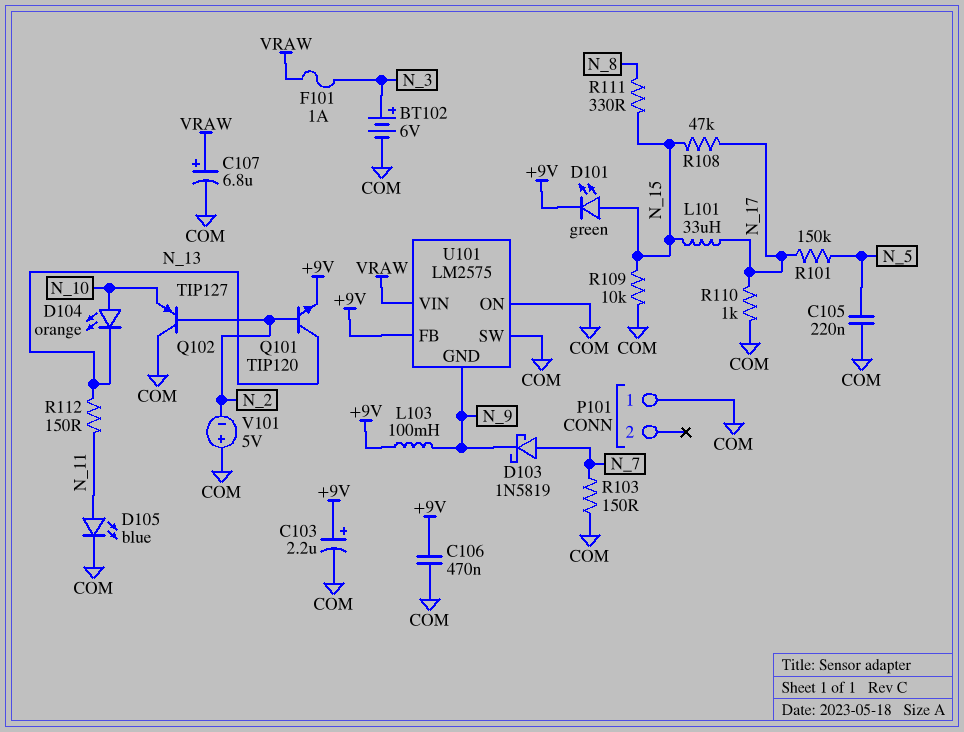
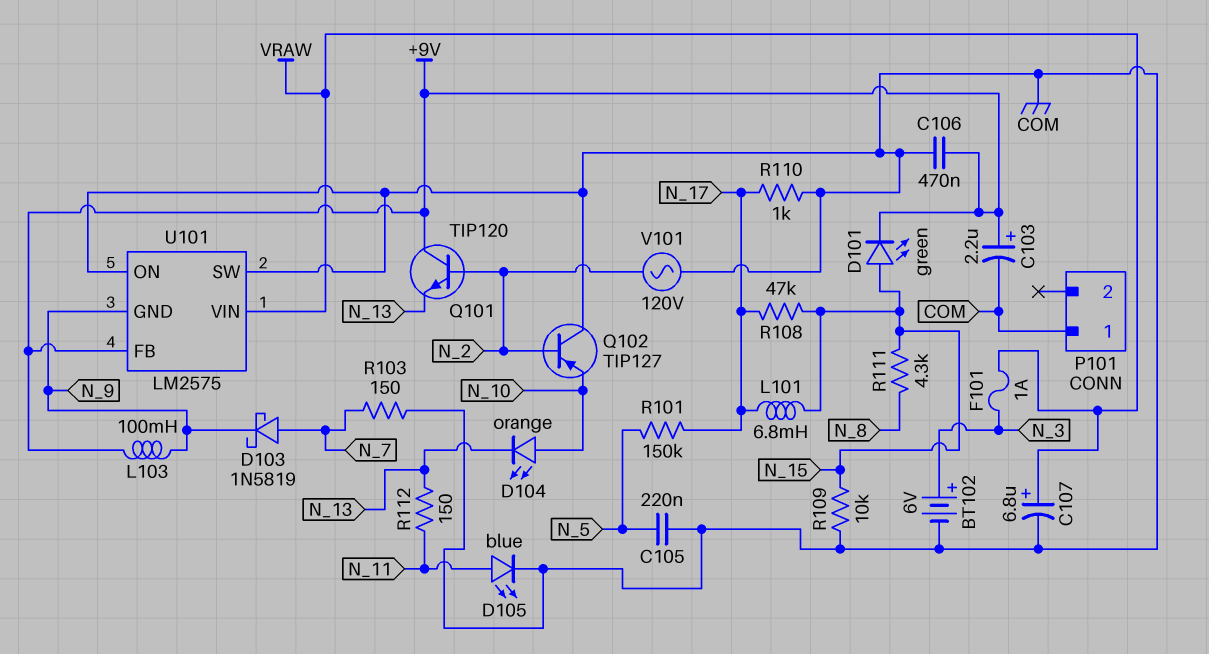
L101: 33uH (N_15, N_17) -> 6.8mH (N_15, N_17)
Q101: NPN TIP120 (B N_2, C N_13, E +9V) -> NPN TIP120 (B N_2, C +9V, E N_13)
R111: 330 (N_8, N_15) -> 4.3k (N_8, N_15)
V101: 5V (plus COM, minus N_2) -> AC 120V (COM, N_2)

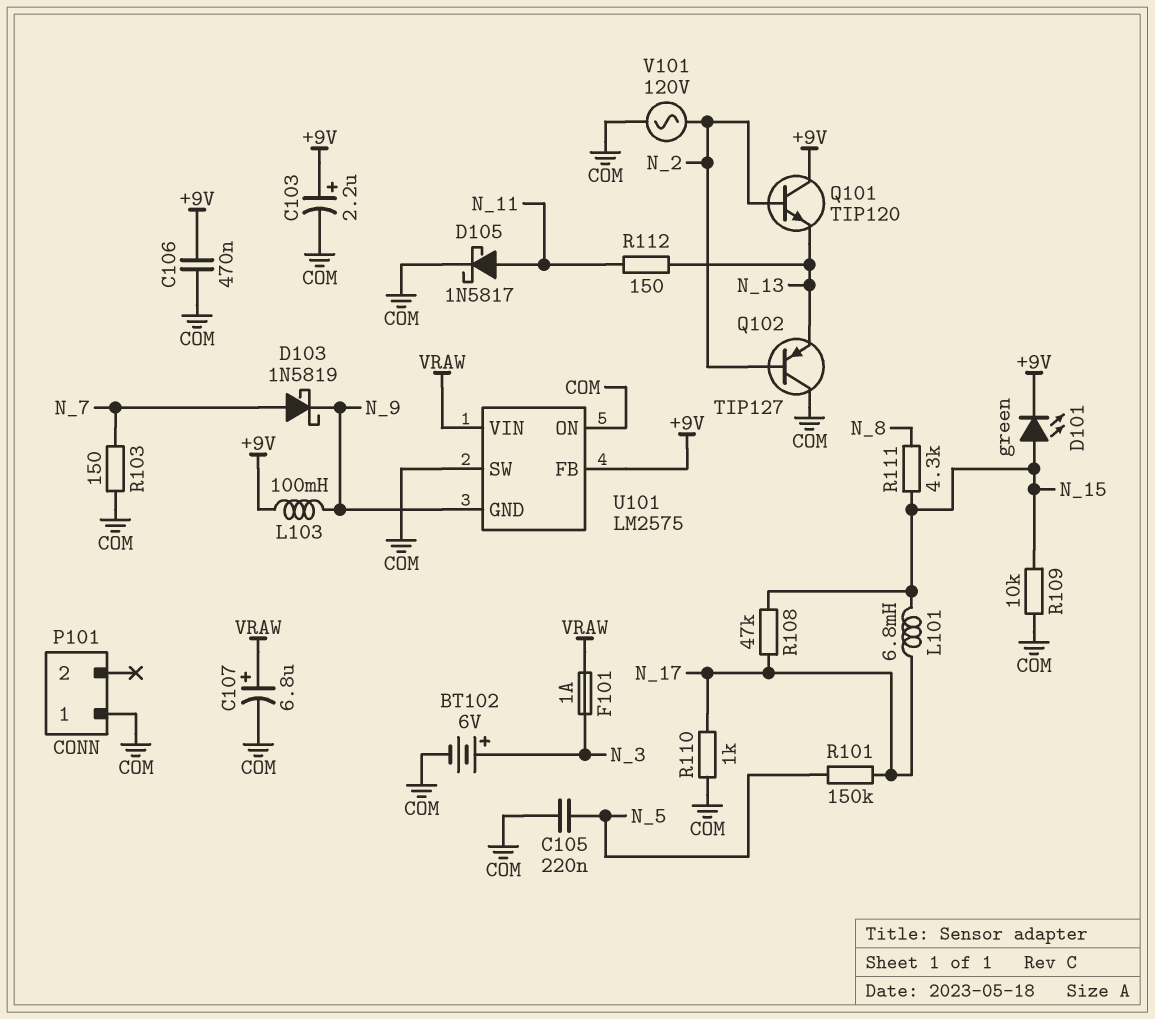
D104: LED orange (A N_10, K N_13) -> none
D105: LED blue (A N_11, K COM) -> schottky 1N5817 (A N_11, K COM)
Q102: PNP TIP127 (B N_2, C COM, E N_10) -> PNP TIP127 (B N_2, C COM, E N_13)

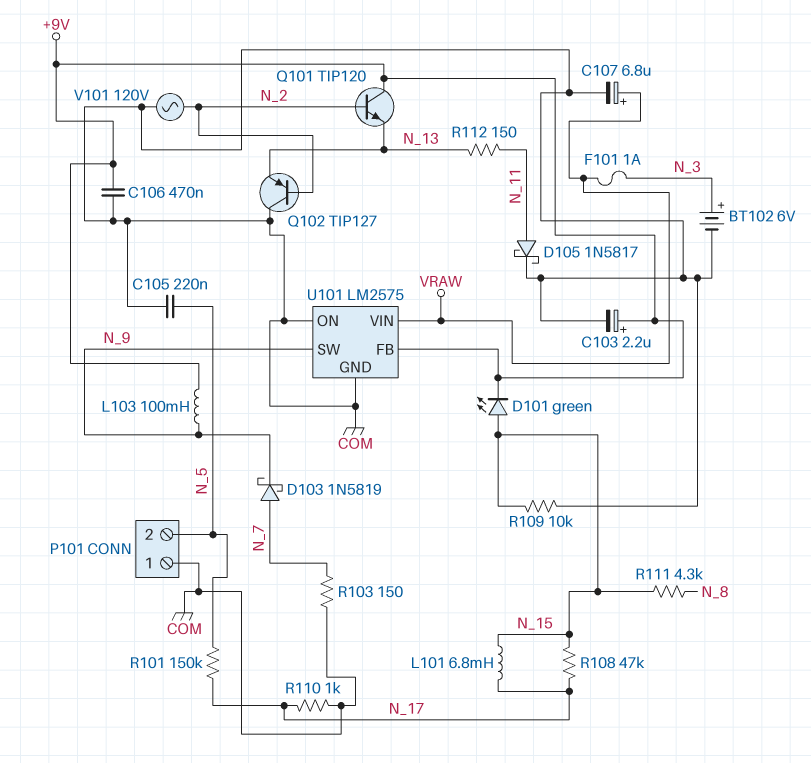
P101 pin 2: none -> N_5
U101 pin GND: N_9 -> COM
U101 pin SW: COM -> N_9

